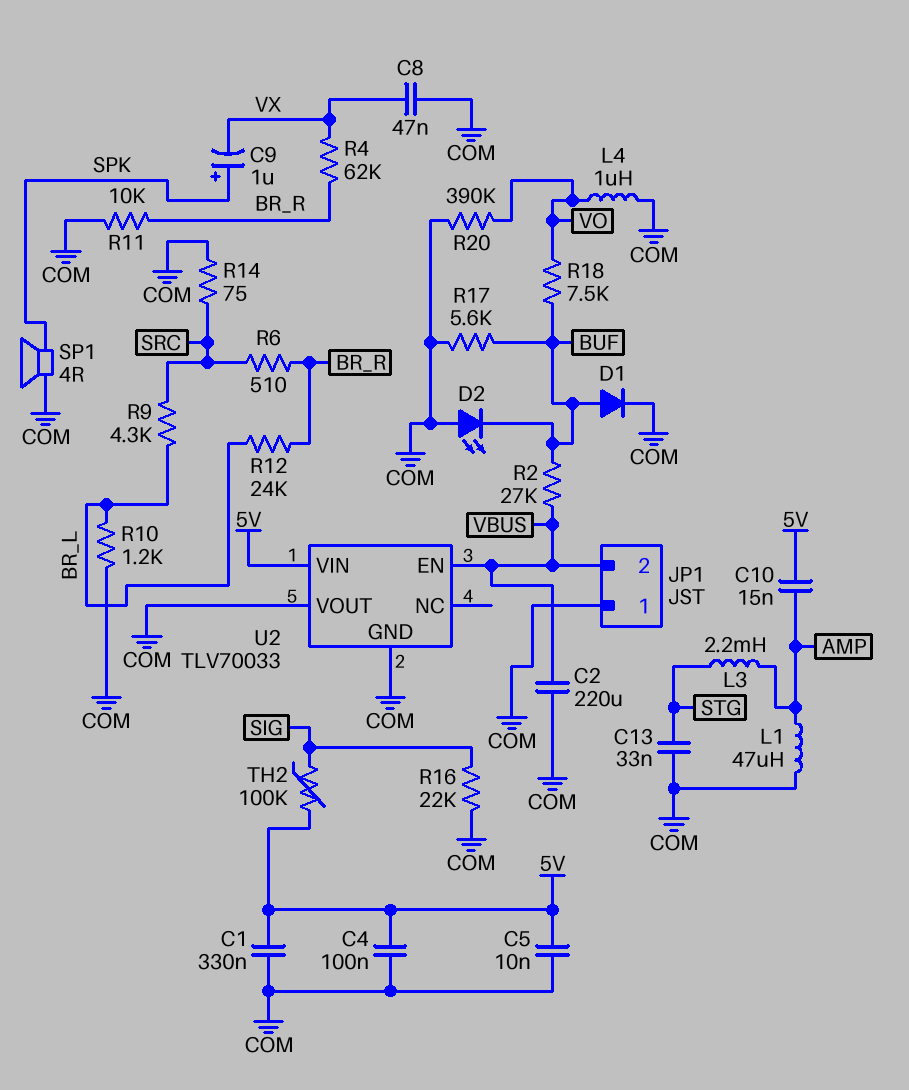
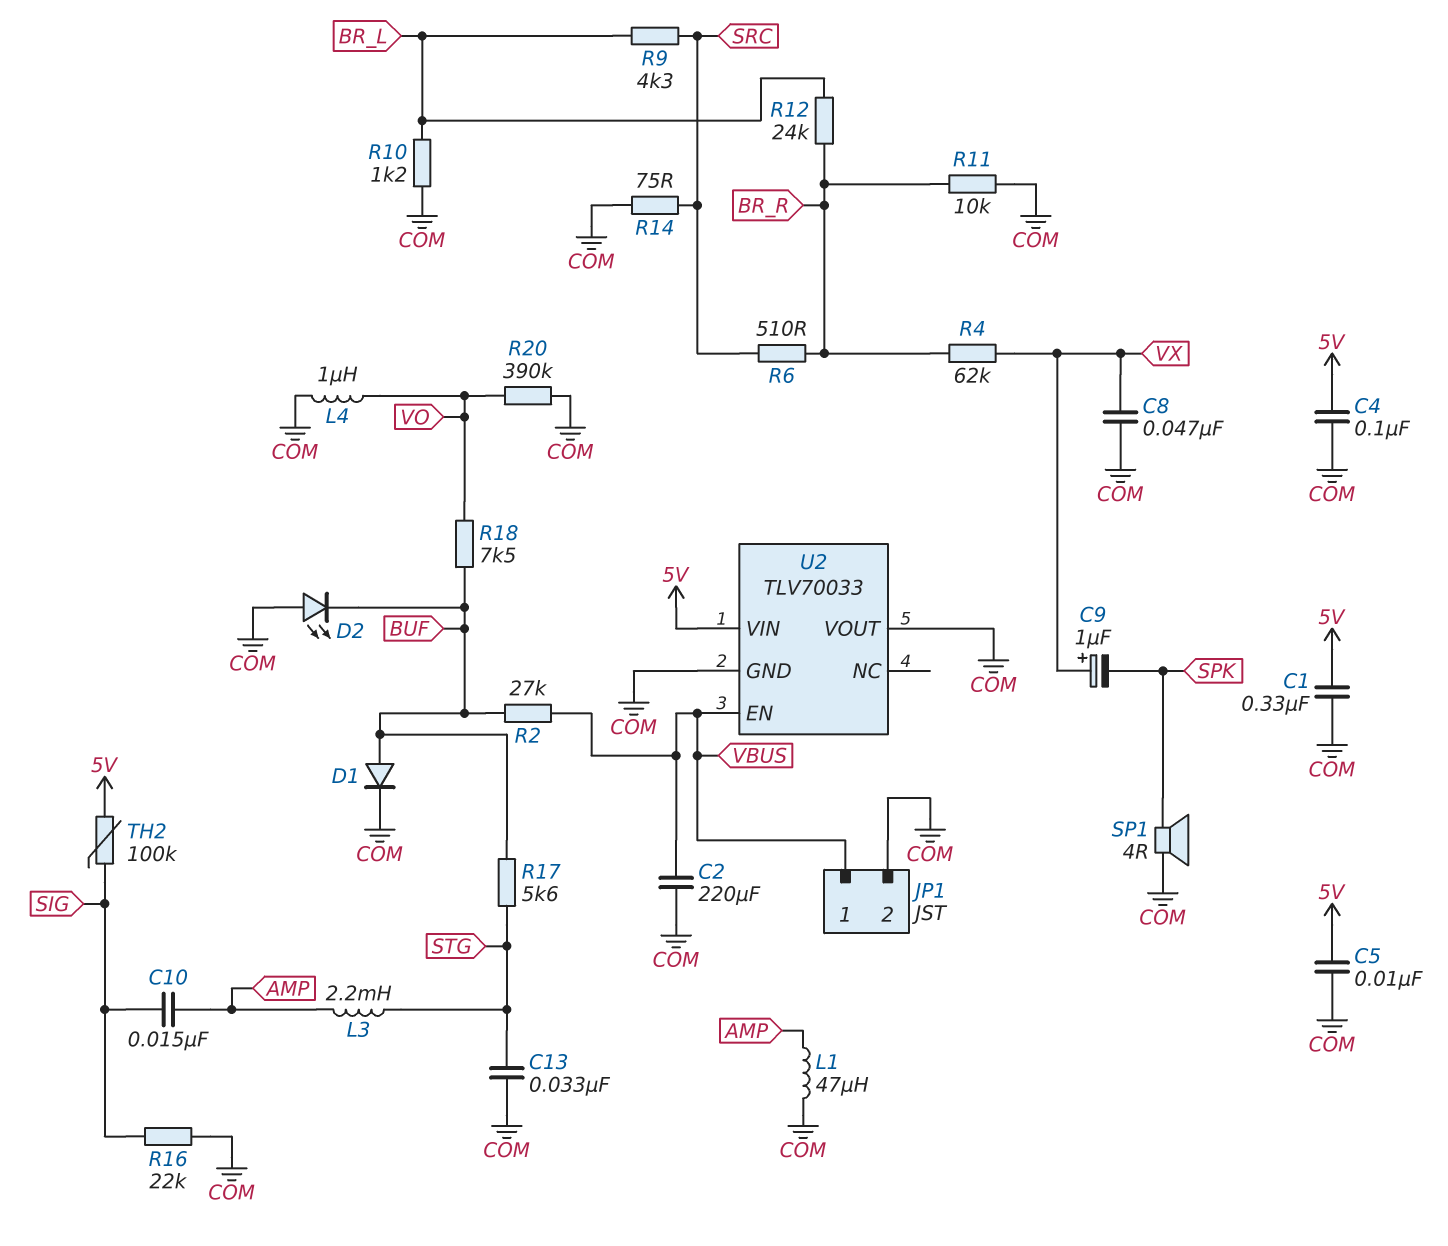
C9: 1uF (plus SPK, minus VX) -> 1uF (plus VX, minus SPK)
C10: 15nF (5V, AMP) -> 15nF (AMP, SIG)
JP1 pin 1: COM -> VBUS
JP1 pin 2: VBUS -> COM
R17: 5.6k (BUF, COM) -> 5.6k (BUF, STG)

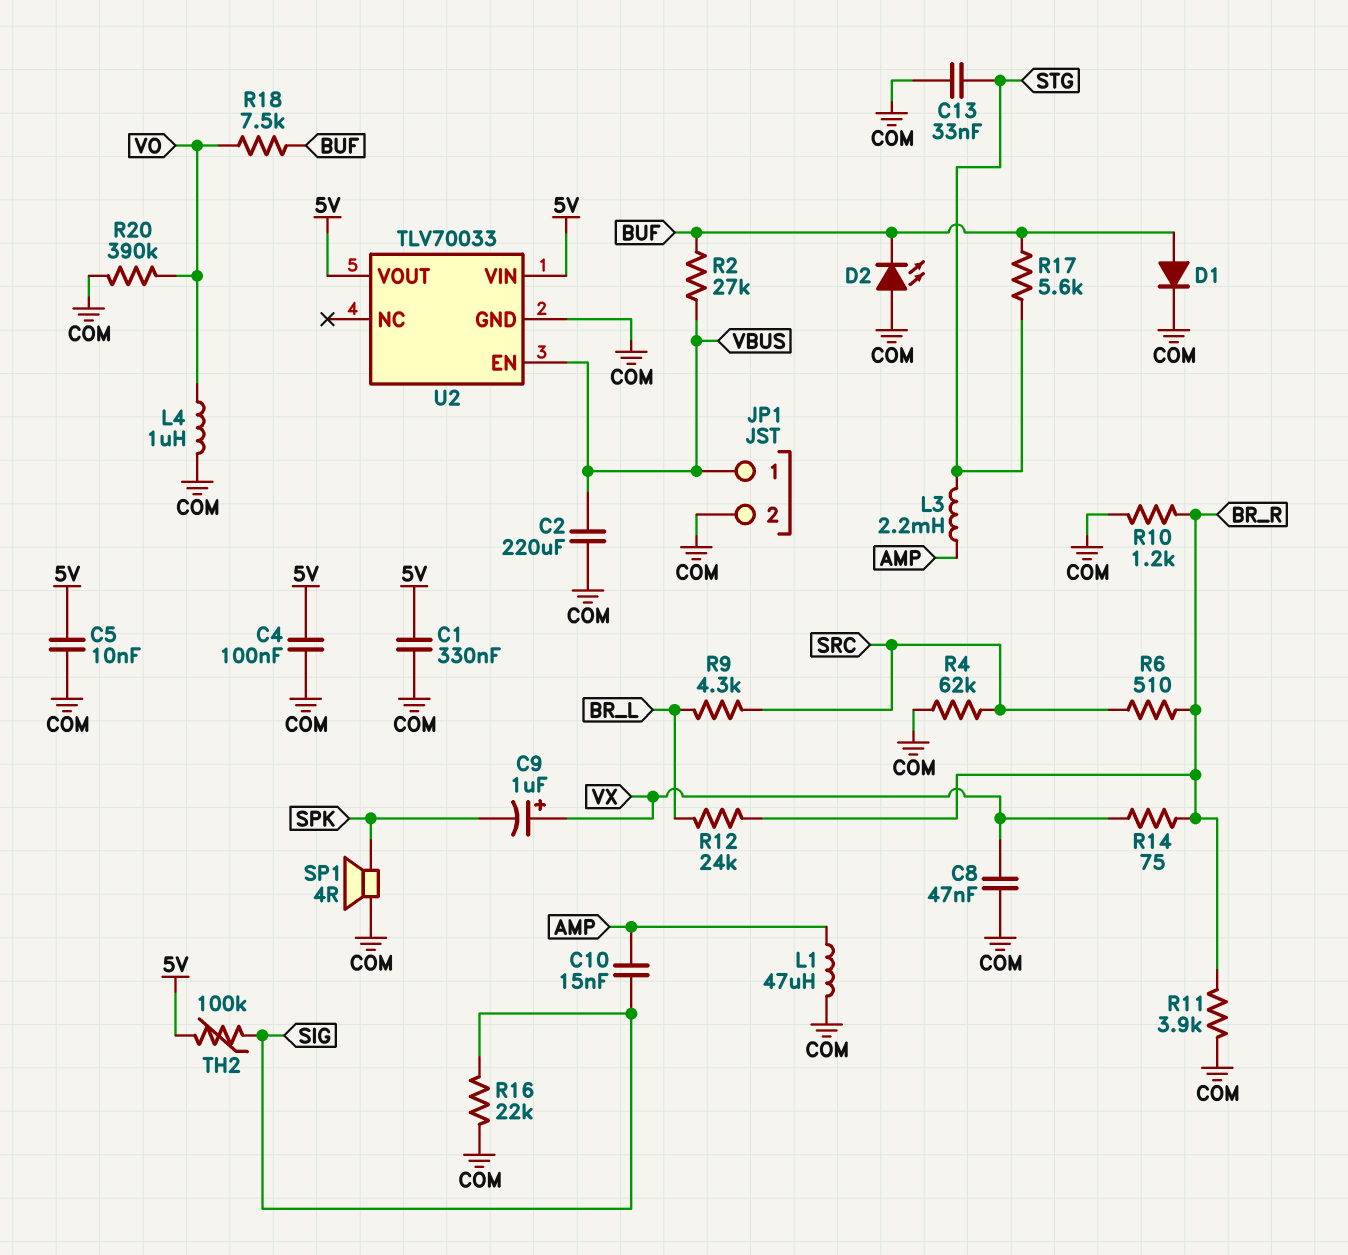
R4: 62k (BR_R, VX) -> 62k (COM, SRC)
R10: 1.2k (BR_L, COM) -> 1.2k (BR_R, COM)
R11: 10k (BR_R, COM) -> 3.9k (BR_R, COM)
R14: 75 (COM, SRC) -> 75 (BR_R, VX)
U2 pin VOUT: COM -> 5V

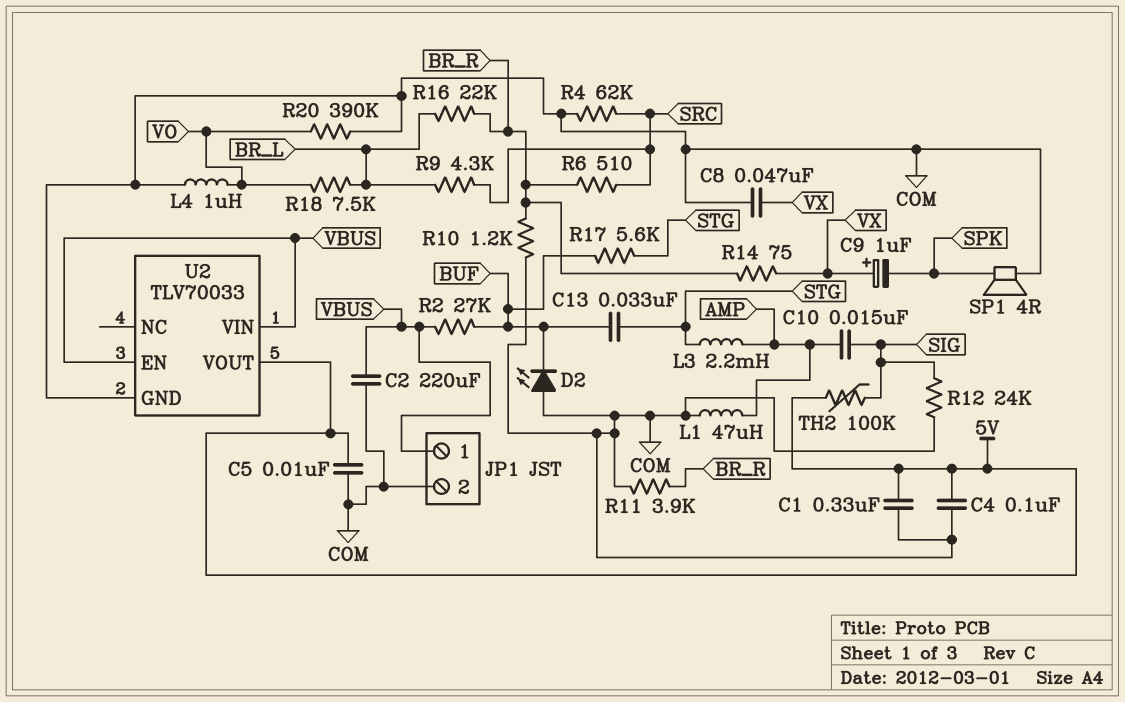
C13: 33nF (COM, STG) -> 33nF (BUF, STG)
D1: diode (A BUF, K COM) -> none
R12: 24k (BR_L, BR_R) -> 24k (COM, SIG)
R16: 22k (COM, SIG) -> 22k (BR_L, BR_R)
R18: 7.5k (BUF, VO) -> 7.5k (BR_L, VO)
U2 pin VIN: 5V -> VBUS

